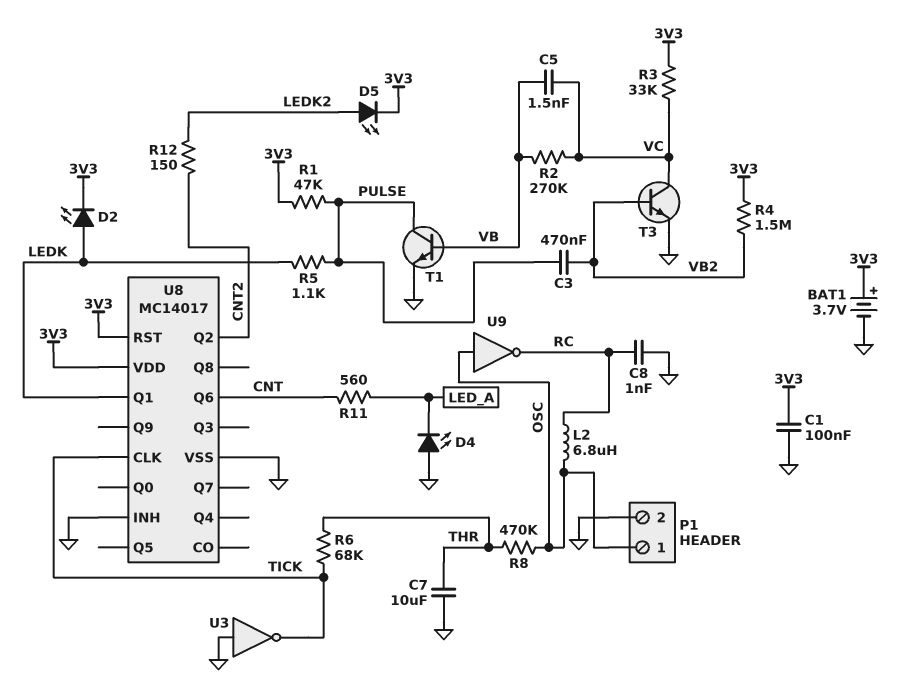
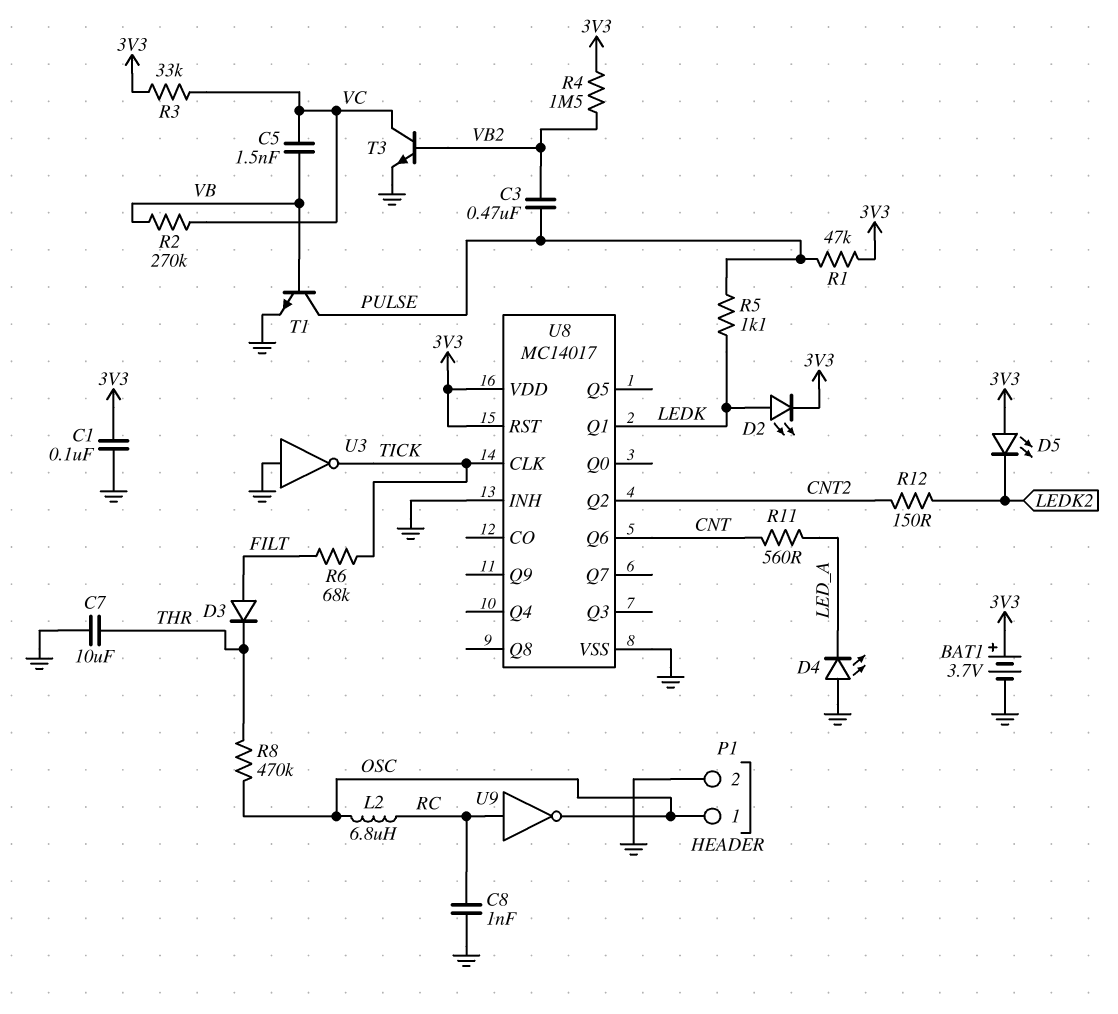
D3: none -> diode (A FILT, K THR)
D5: LED (A LEDK2, K 3V3) -> LED (A 3V3, K LEDK2)
R6: 68k (THR, TICK) -> 68k (FILT, TICK)
U9: NOT (in OSC, out RC) -> NOT (in RC, out OSC)

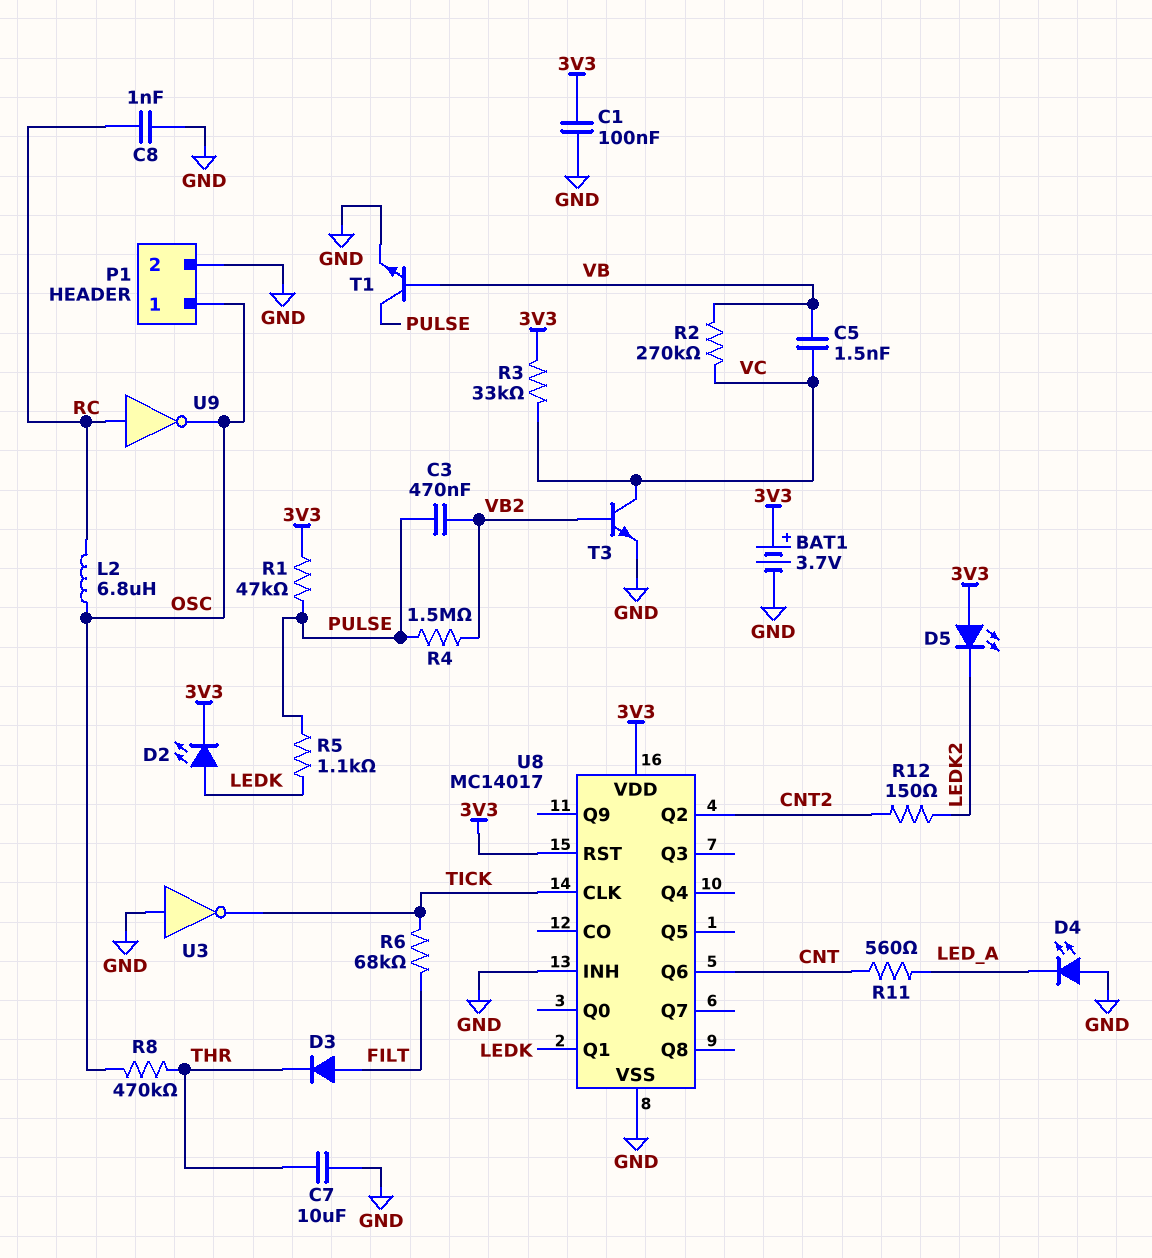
R4: 1.5M (3V3, VB2) -> 1.5M (PULSE, VB2)

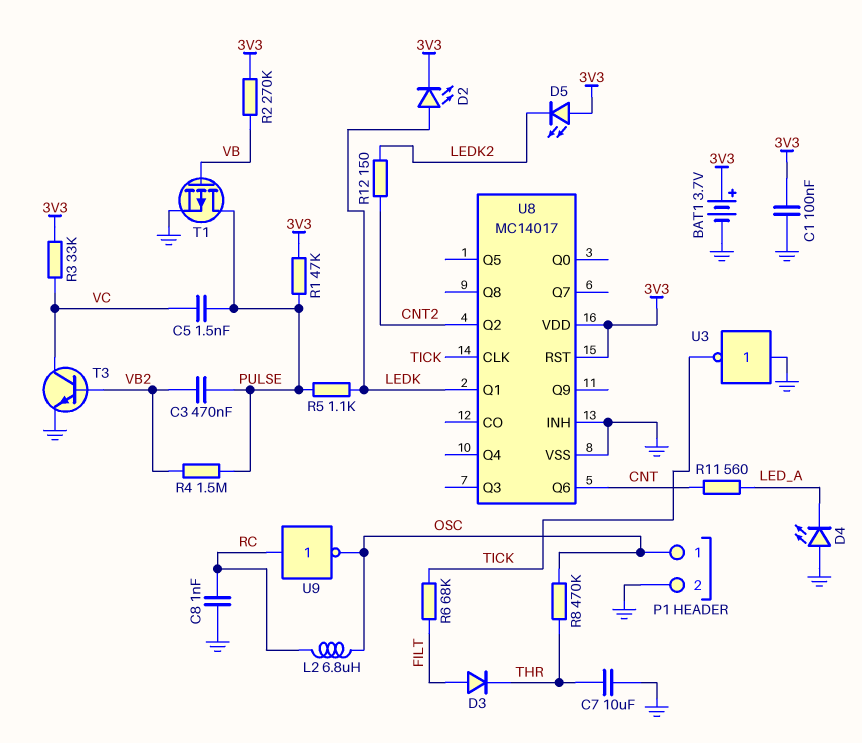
C5: 1.5nF (VB, VC) -> 1.5nF (PULSE, VC)
R2: 270k (VB, VC) -> 270k (3V3, VB)
T1: NPN (B VB, C PULSE, E GND) -> PMOS (G VB, D PULSE, S GND)

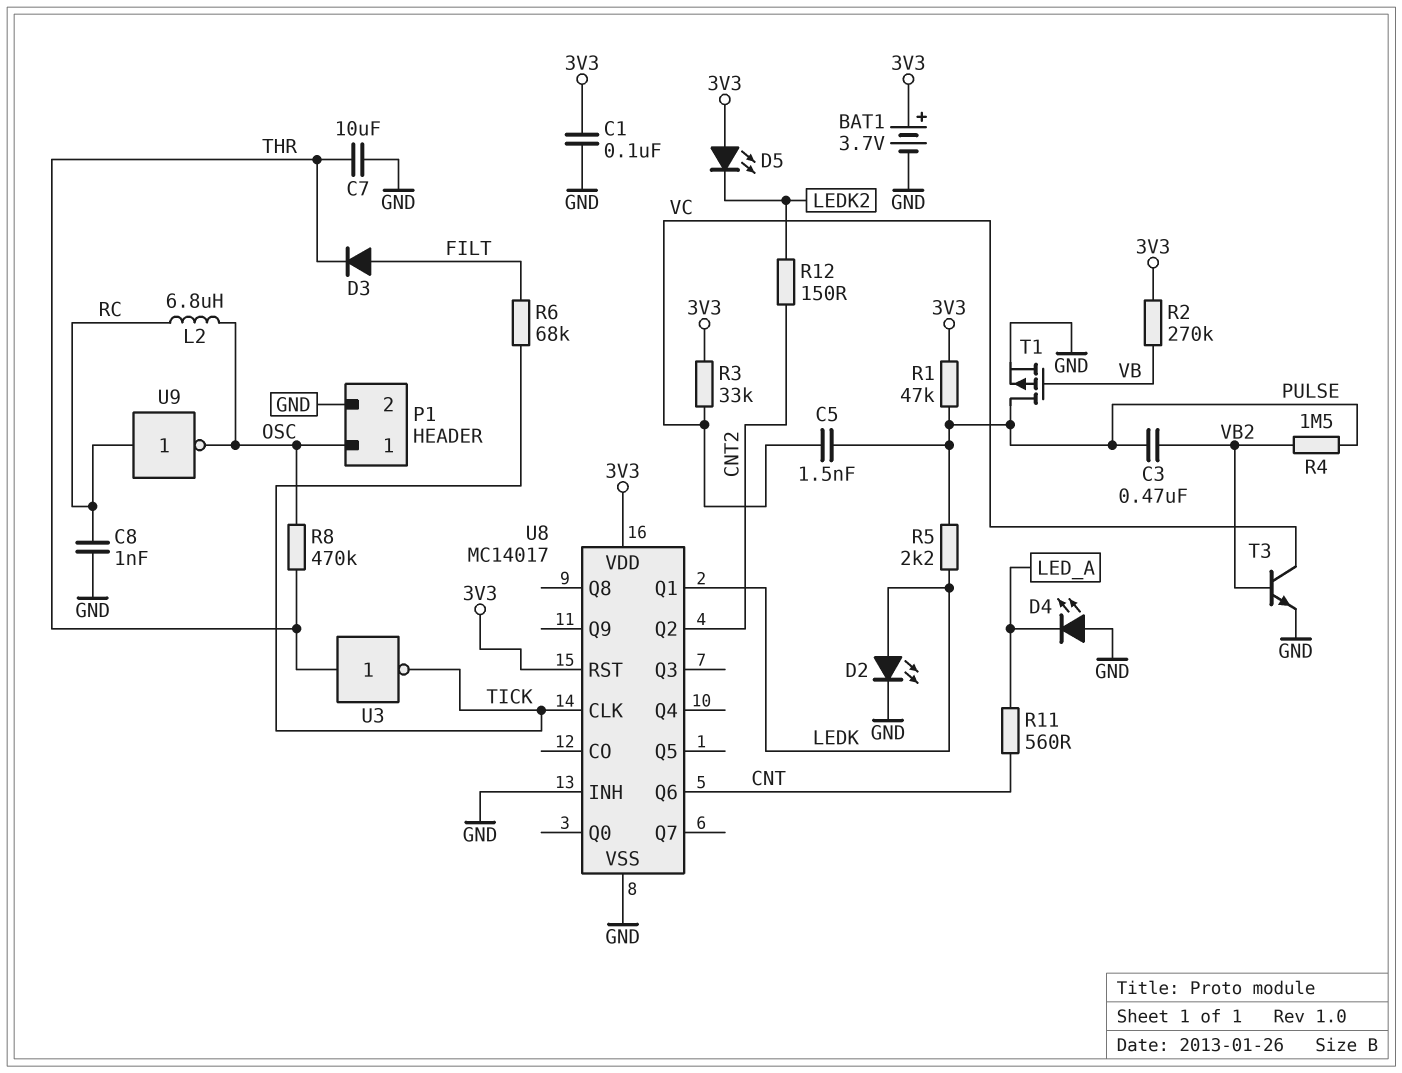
D2: LED (A LEDK, K 3V3) -> LED (A LEDK, K GND)
R5: 1.1k (LEDK, PULSE) -> 2.2k (LEDK, PULSE)
U3: NOT (in GND, out TICK) -> NOT (in THR, out TICK)

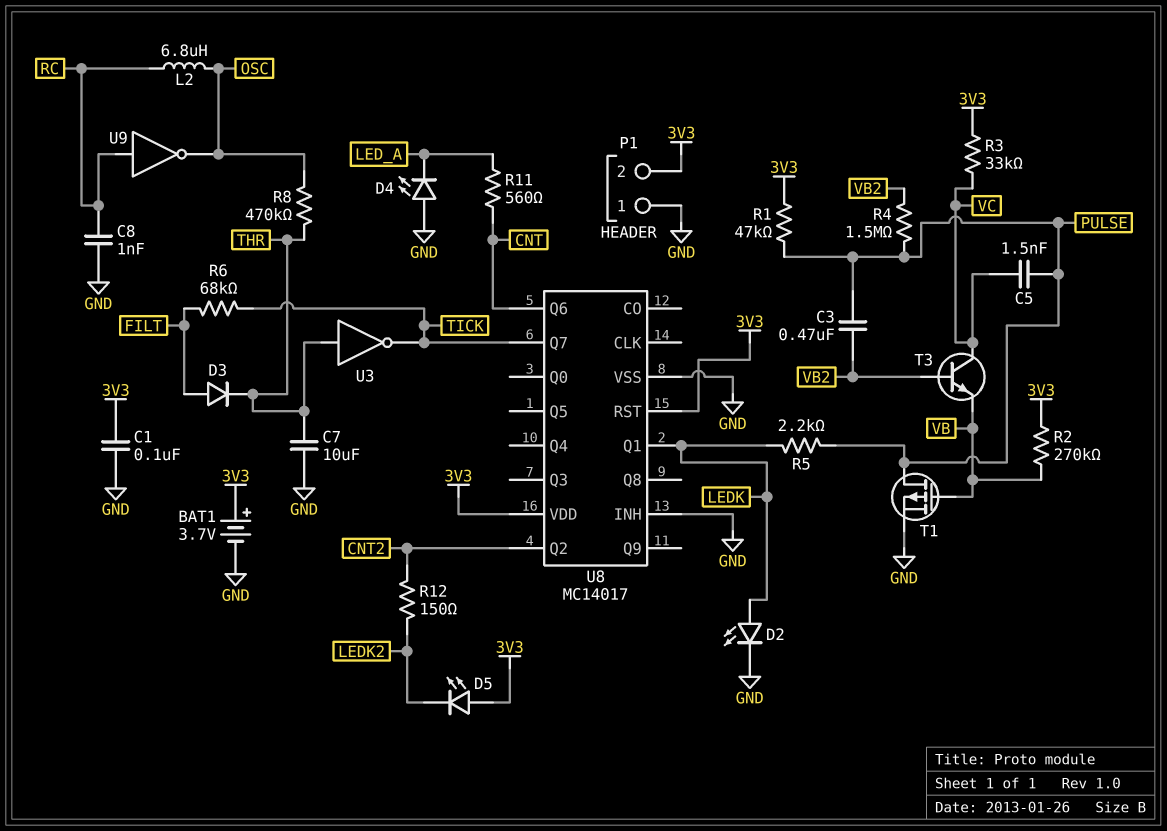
P1 pin 1: OSC -> GND
P1 pin 2: GND -> 3V3
T3: NPN (B VB2, C VC, E GND) -> NPN (B VB2, C VC, E VB)
U8 pin CLK: TICK -> none
U8 pin Q7: none -> TICK

